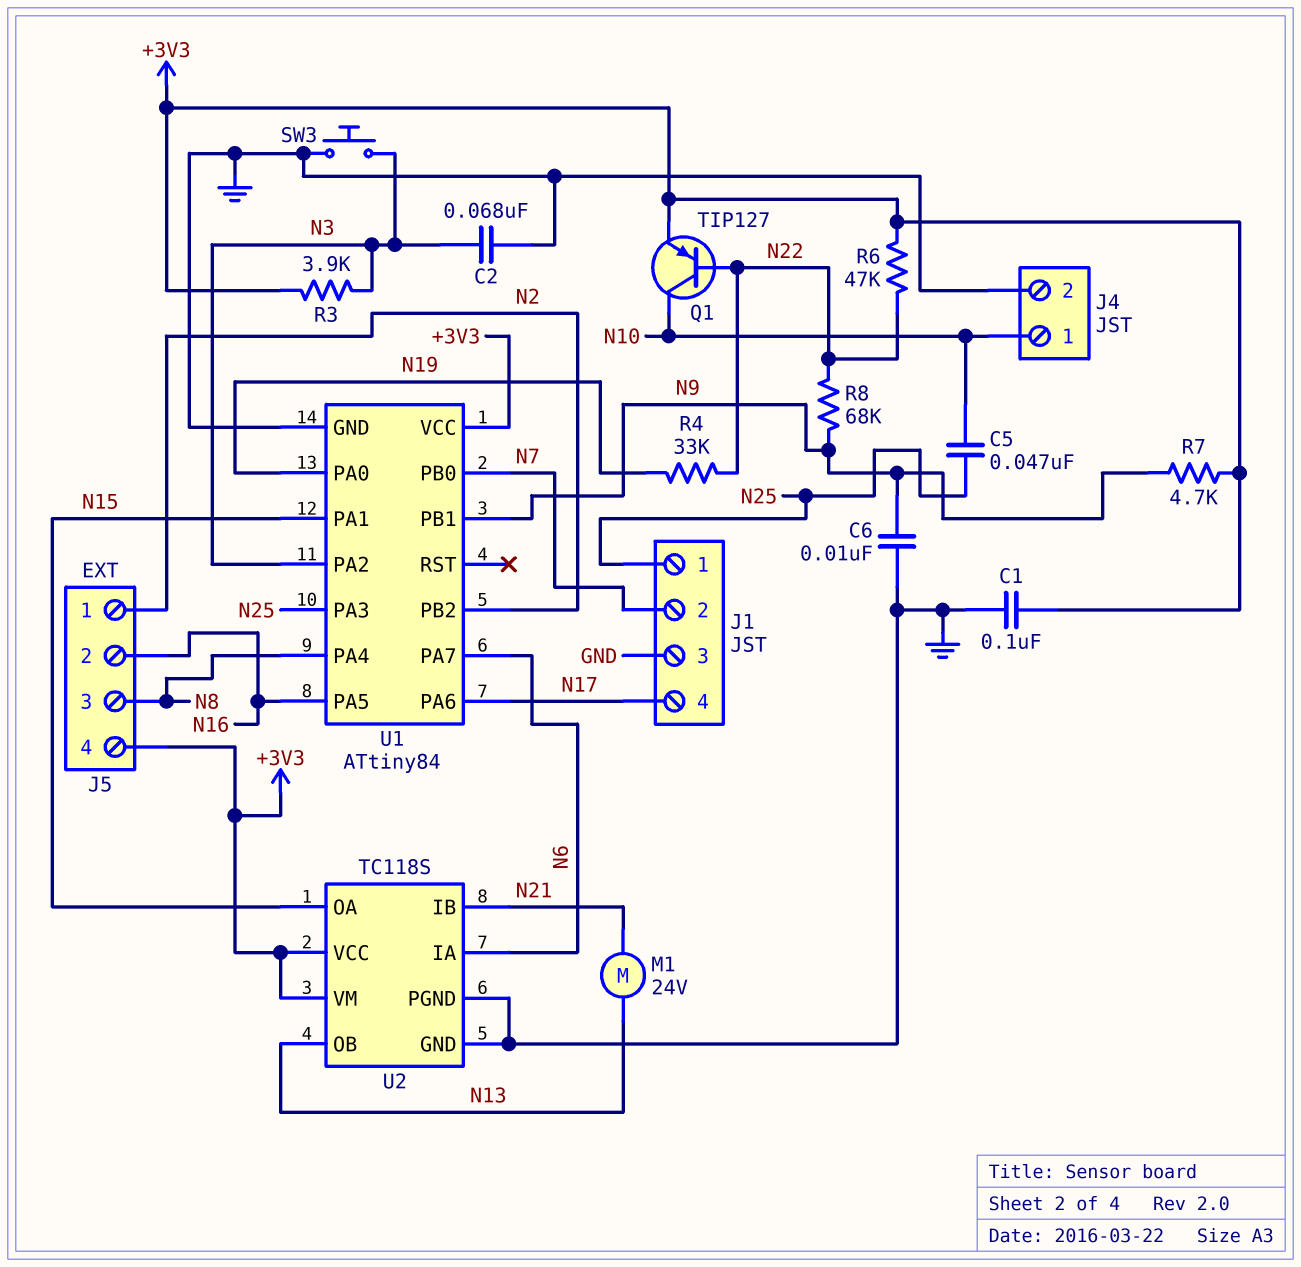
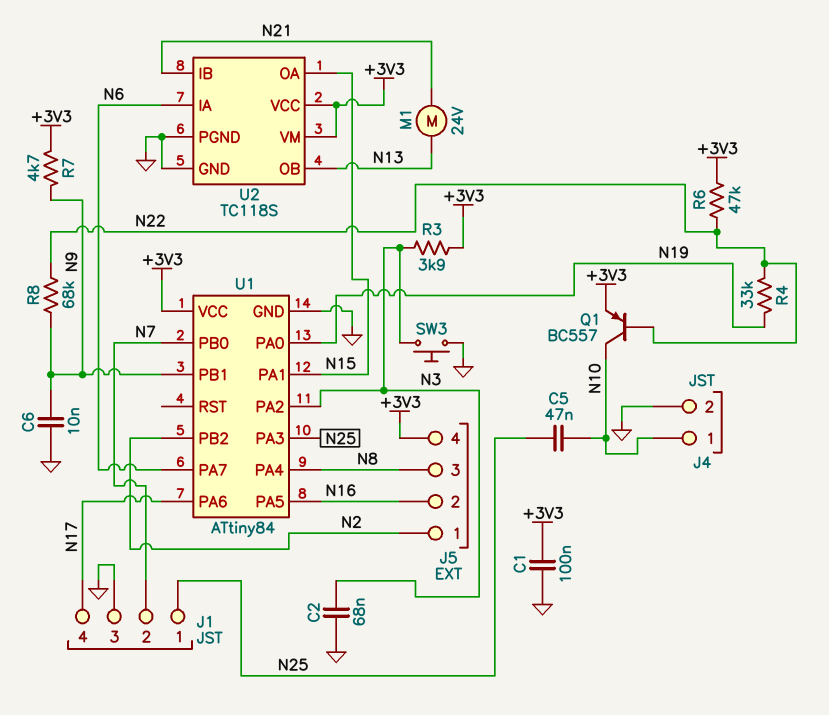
Q1: PNP TIP127 (B N22, C N10, E +3V3) -> PNP BC557 (B N22, C N10, E +3V3)

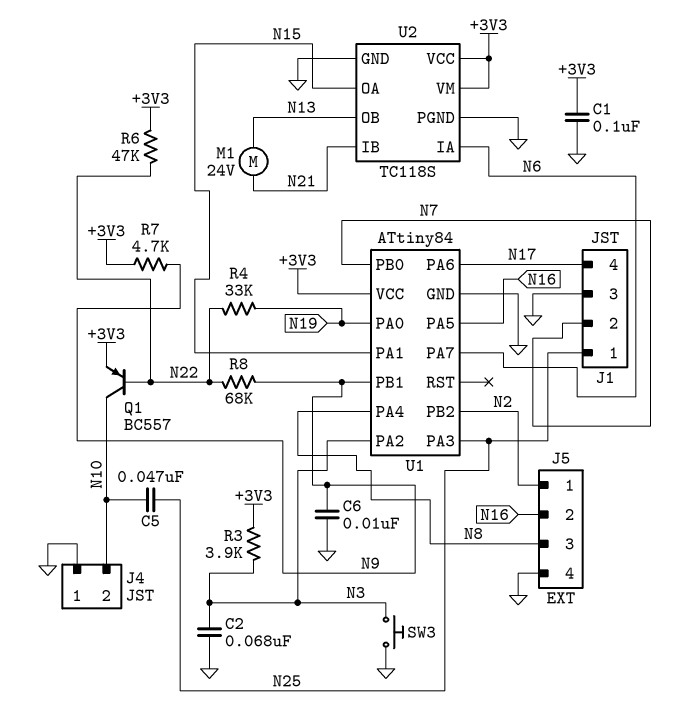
J4 pin 1: N10 -> GND
J4 pin 2: GND -> N10
J5 pin 4: +3V3 -> GND

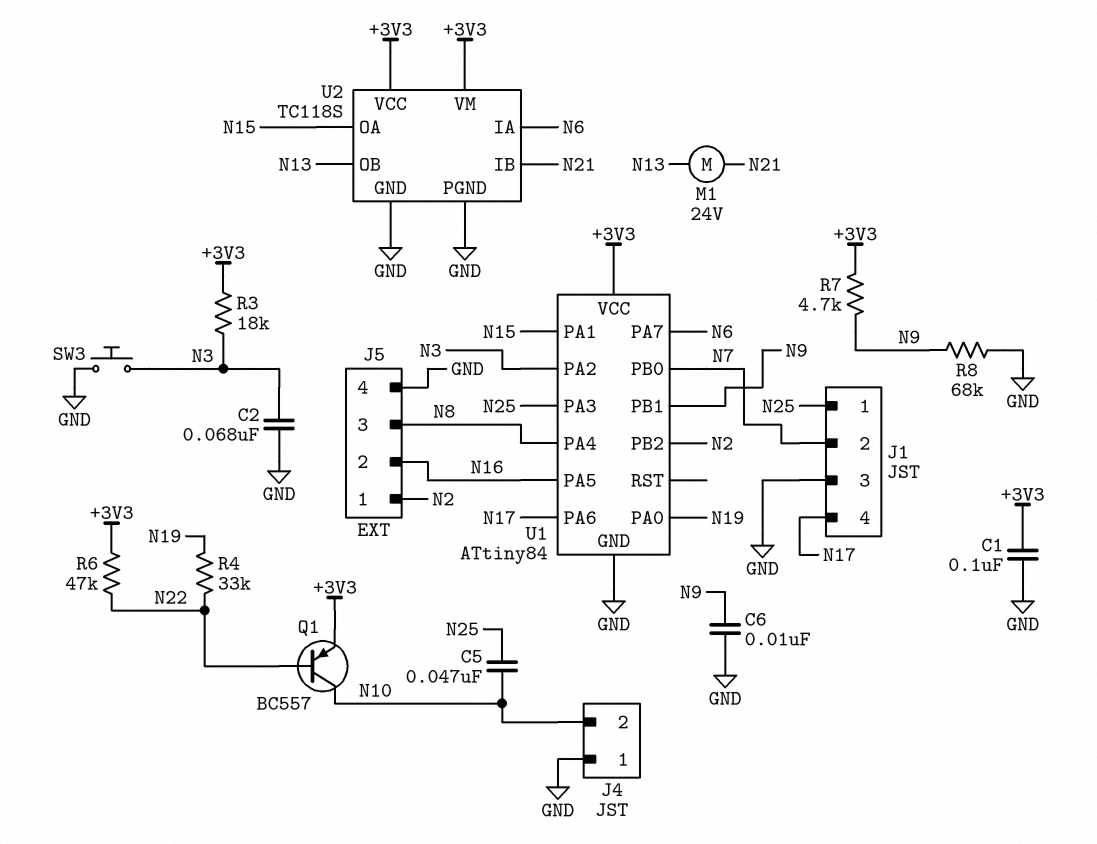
R3: 3.9k (+3V3, N3) -> 18k (+3V3, N3)
R8: 68k (N9, N22) -> 68k (GND, N9)

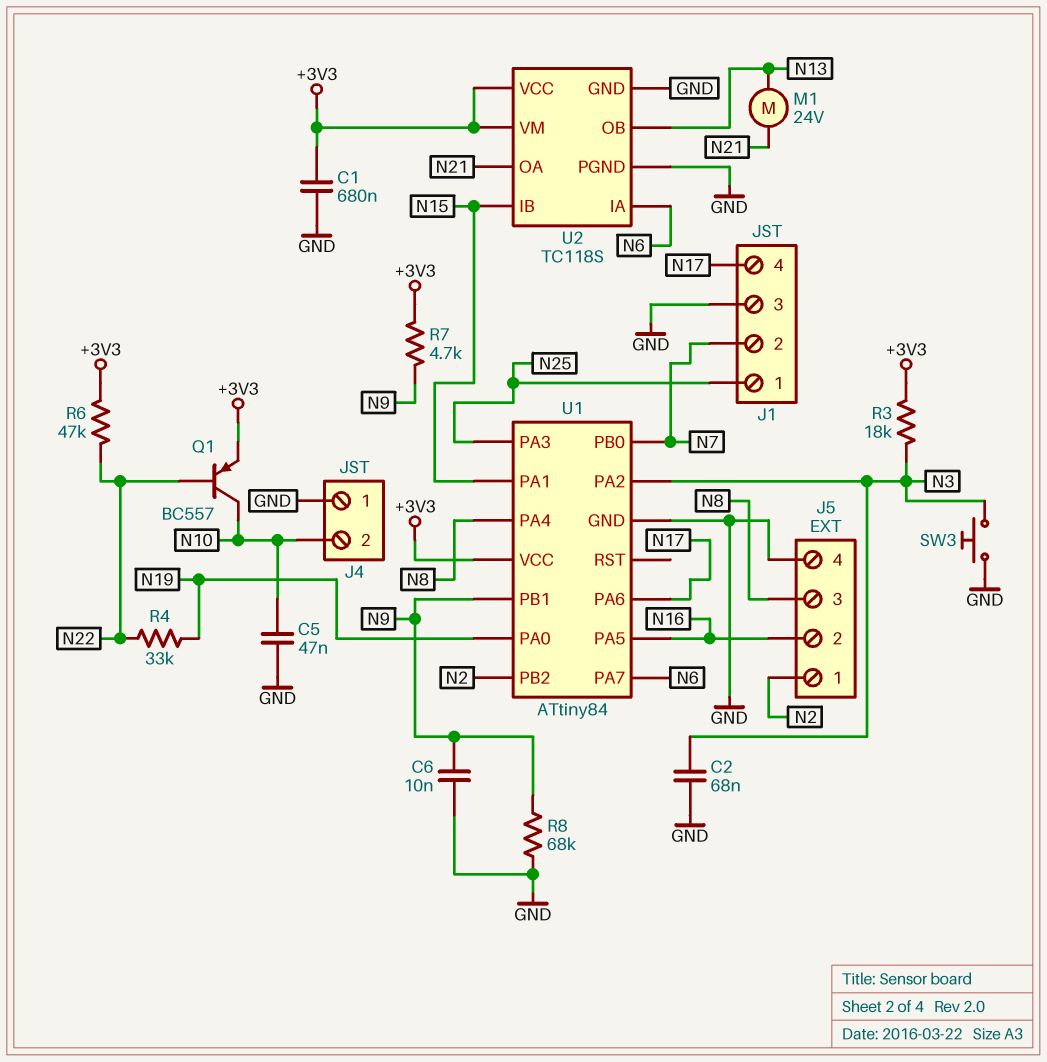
C1: 100nF (+3V3, GND) -> 680nF (+3V3, GND)
C5: 47nF (N10, N25) -> 47nF (GND, N10)
U2 pin IB: N21 -> N15
U2 pin OA: N15 -> N21

